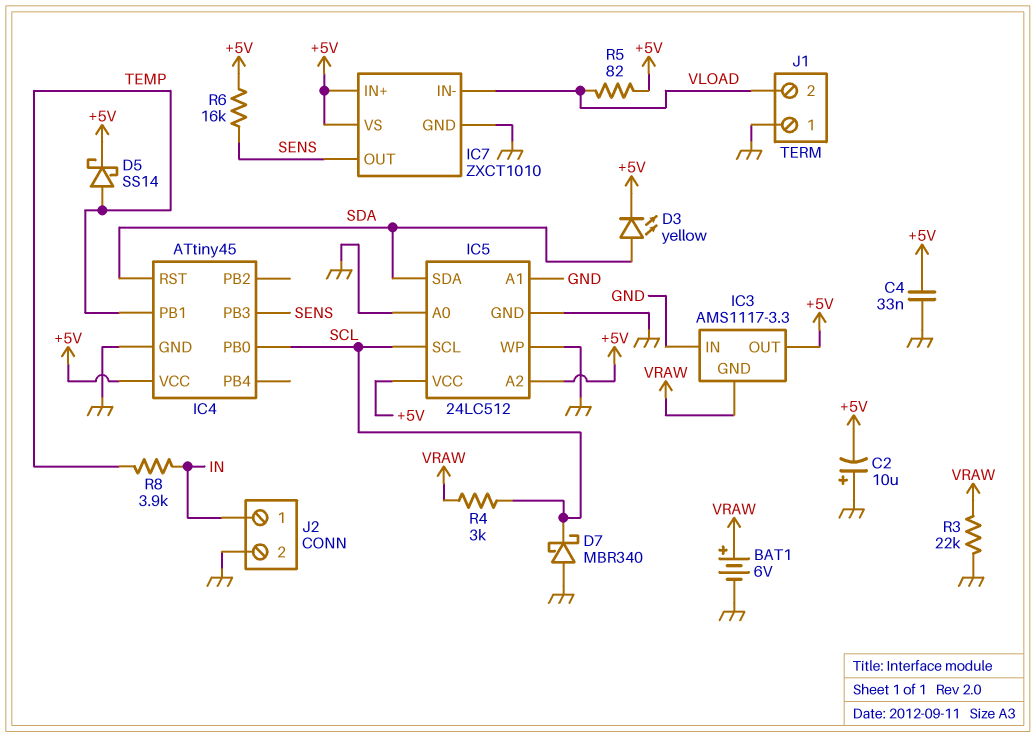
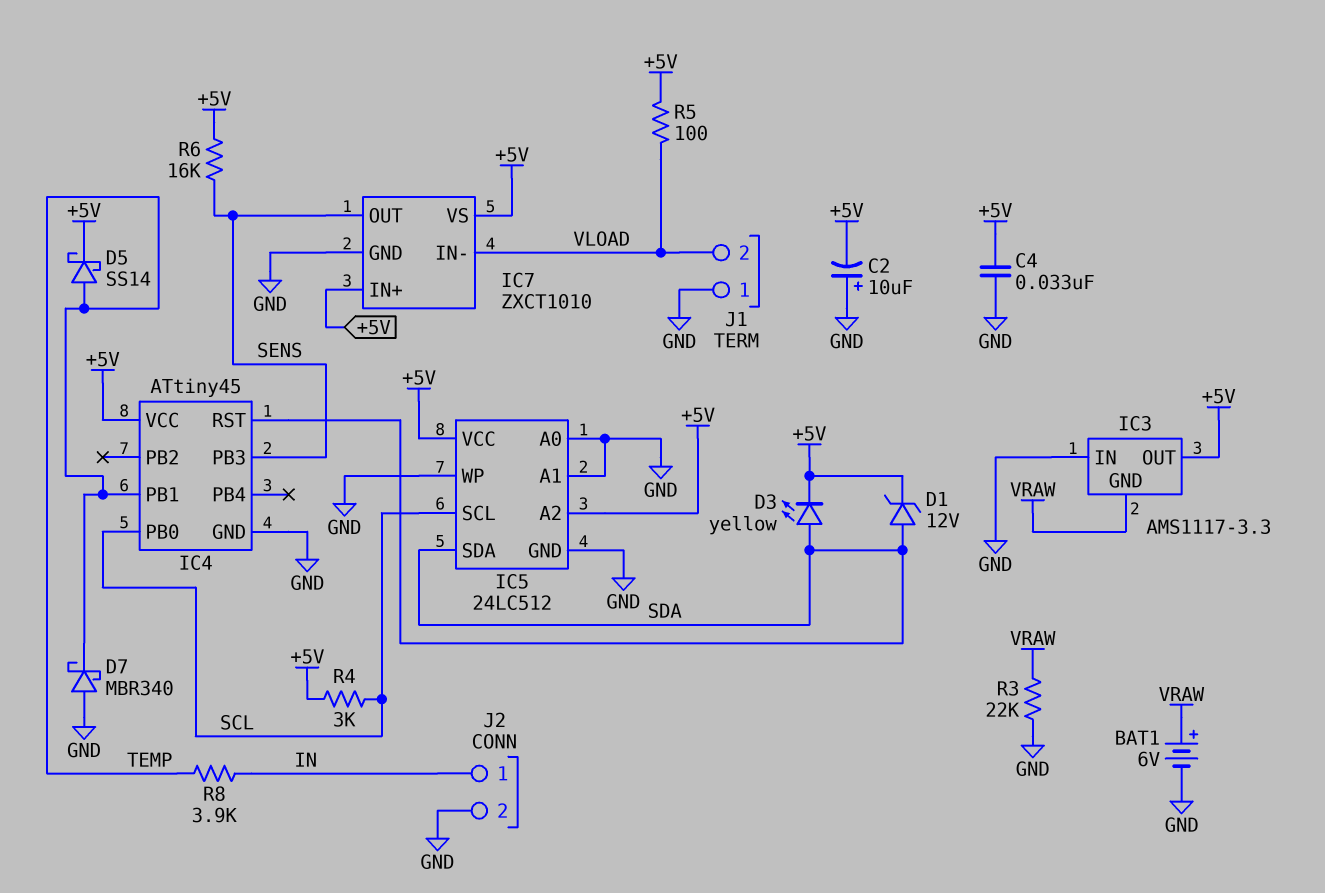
D1: none -> zener 12V (A SDA, K +5V)
D7: schottky MBR340 (A GND, K SCL) -> schottky MBR340 (A GND, K TEMP)
R4: 3k (SCL, VRAW) -> 3k (+5V, SCL)
R5: 82 (+5V, VLOAD) -> 100 (+5V, VLOAD)

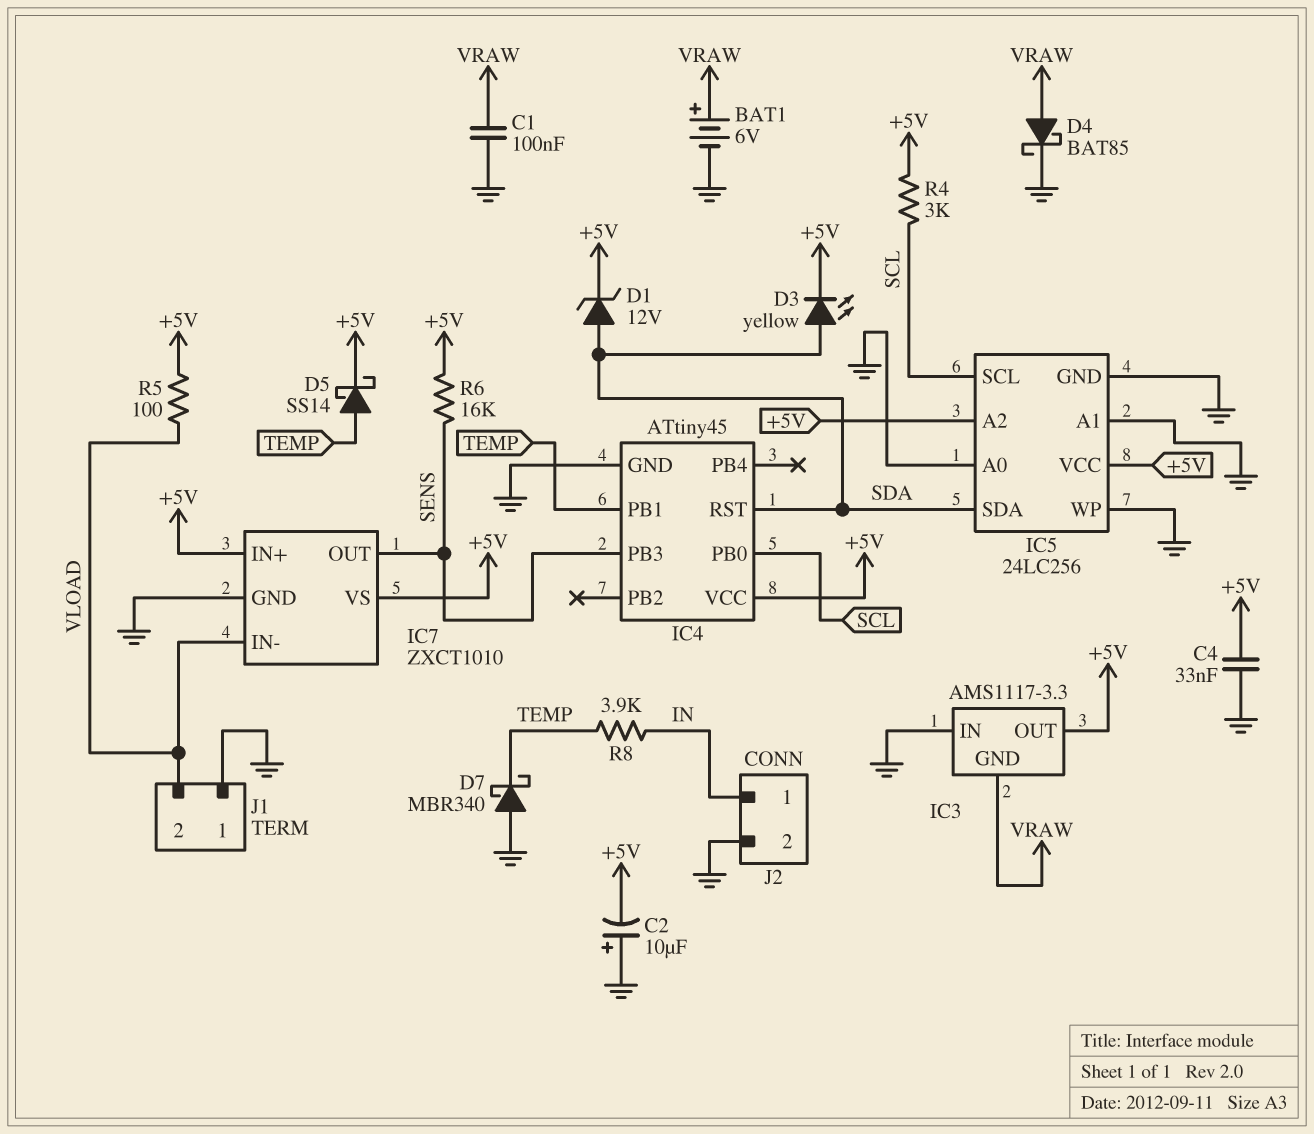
C1: none -> 100nF (GND, VRAW)
D4: none -> schottky BAT85 (A VRAW, K GND)
IC5: 24LC512 -> 24LC256
R3: 22k (GND, VRAW) -> none

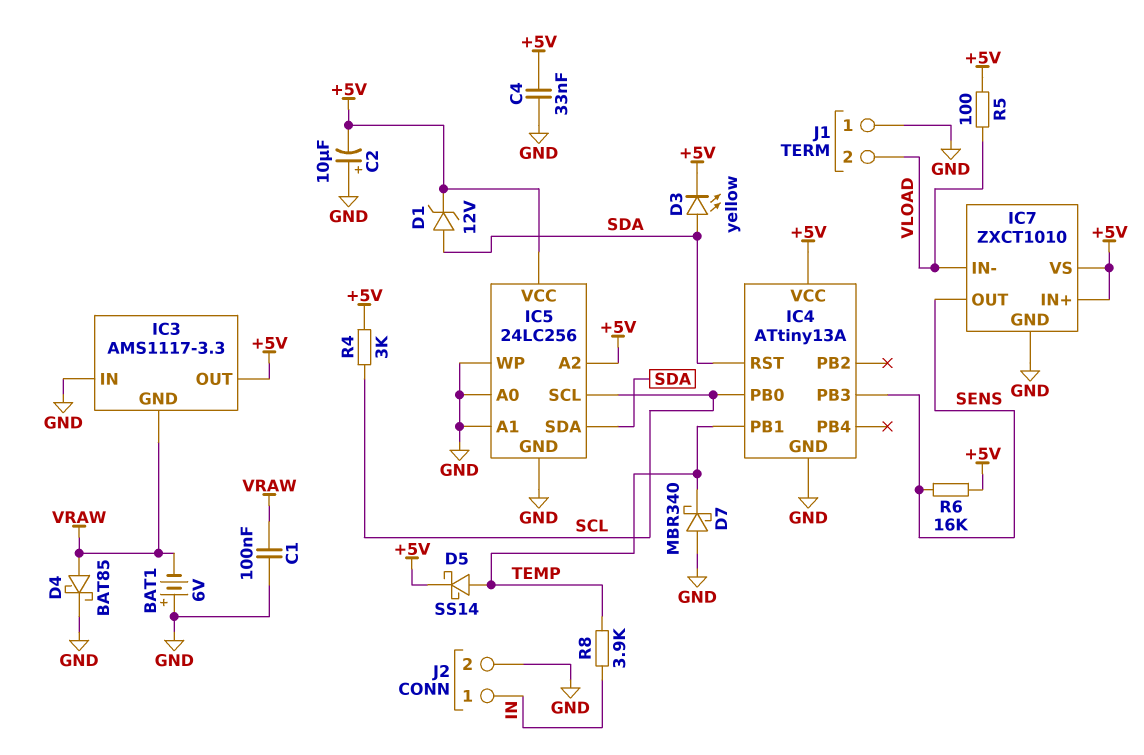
BAT1: 6V (plus VRAW, minus GND) -> 6V (plus GND, minus VRAW)
IC4: ATtiny45 -> ATtiny13A

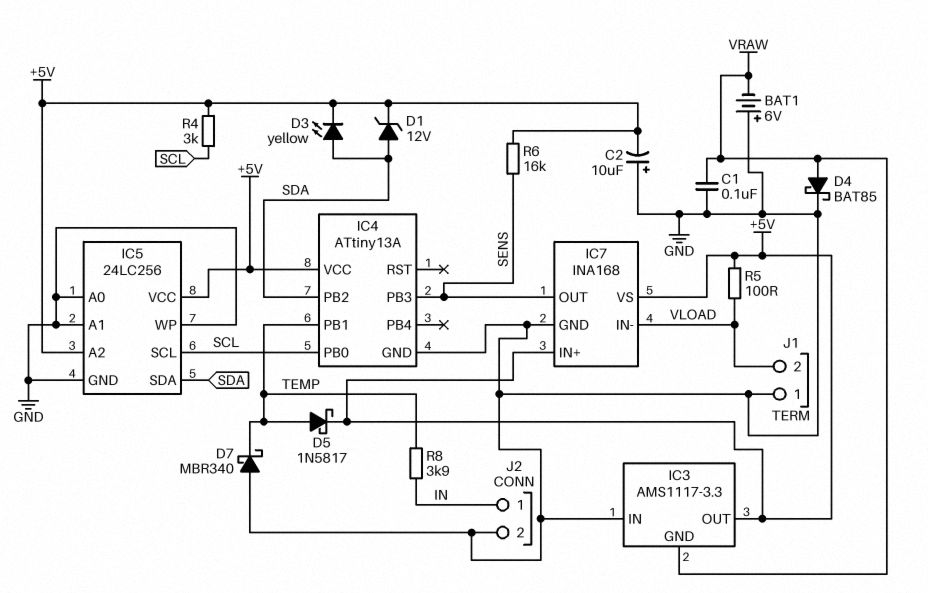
C4: 33nF (+5V, GND) -> none
D5: schottky SS14 (A TEMP, K +5V) -> schottky 1N5817 (A TEMP, K +5V)
IC4 pin PB2: none -> SDA
IC4 pin RST: SDA -> none
IC7: ZXCT1010 -> INA168

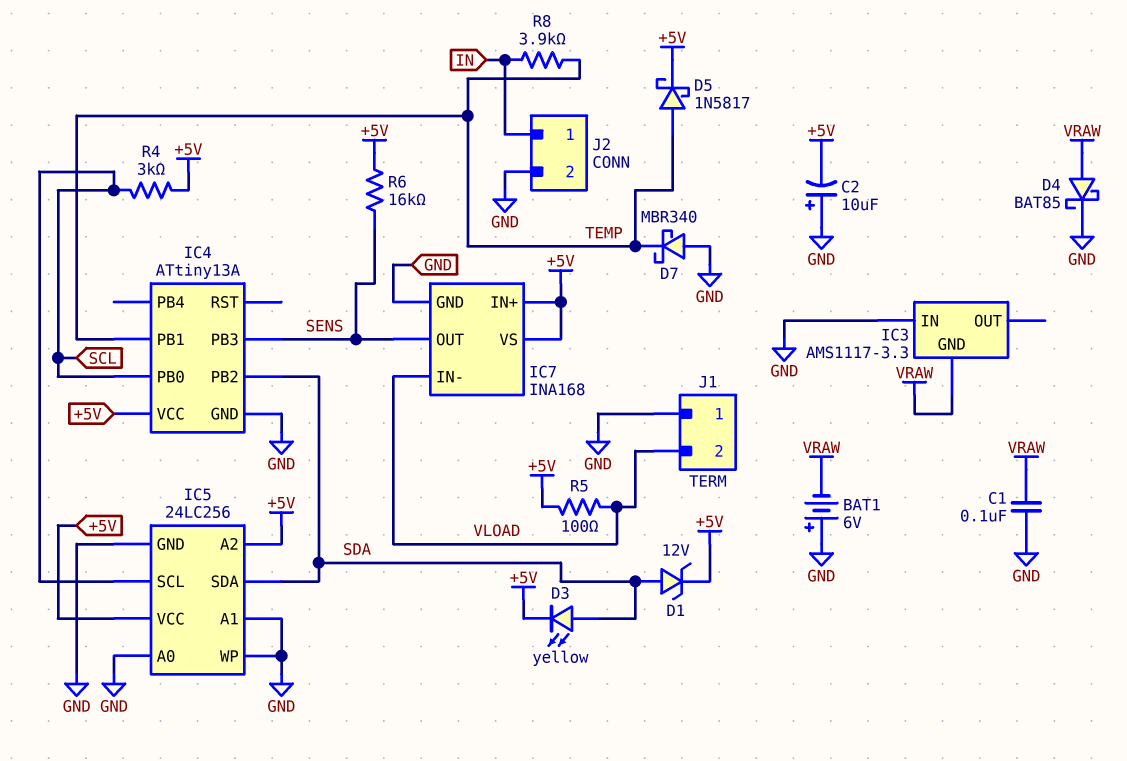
IC3 pin OUT: +5V -> none

